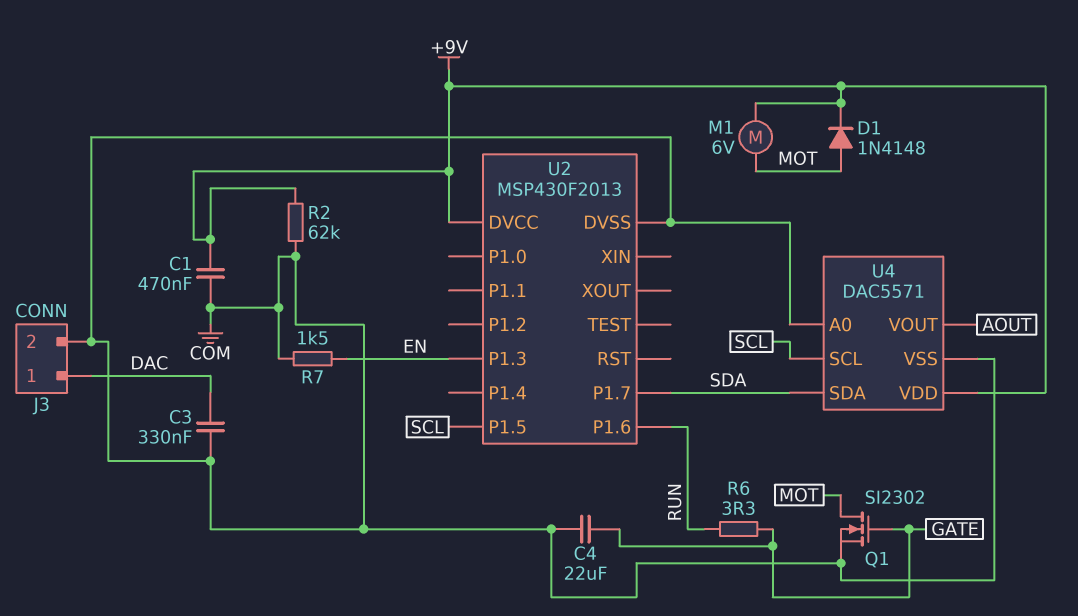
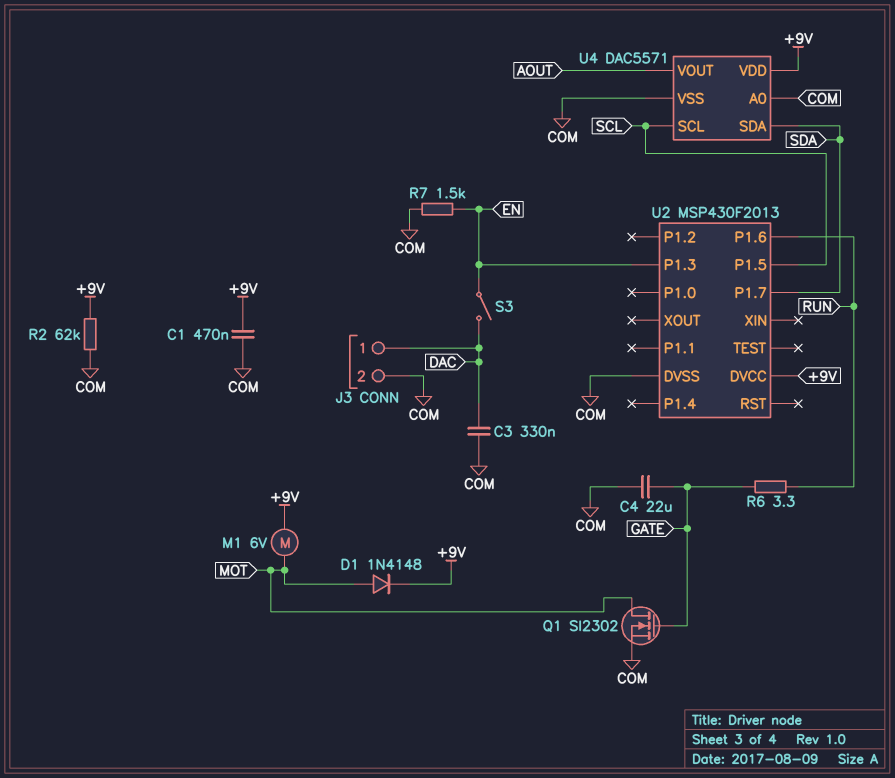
S3: none -> switch (DAC, EN)

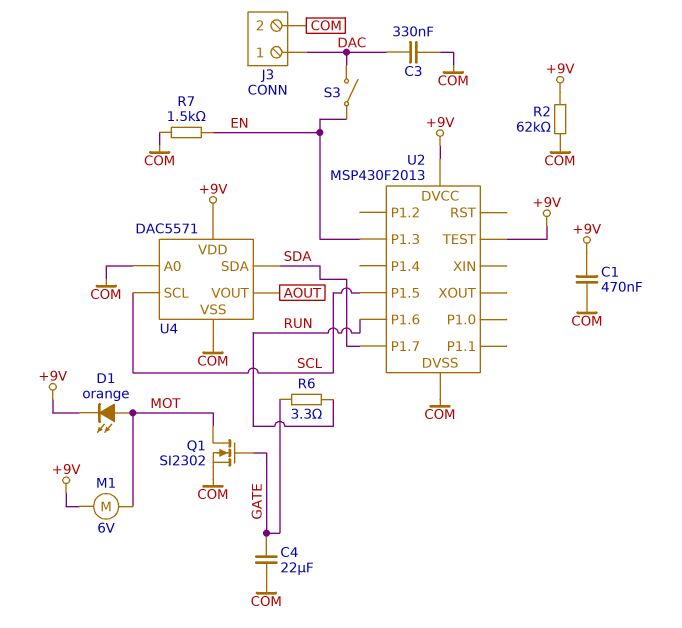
D1: diode 1N4148 (A MOT, K +9V) -> LED orange (A MOT, K +9V)
U2 pin TEST: none -> +9V

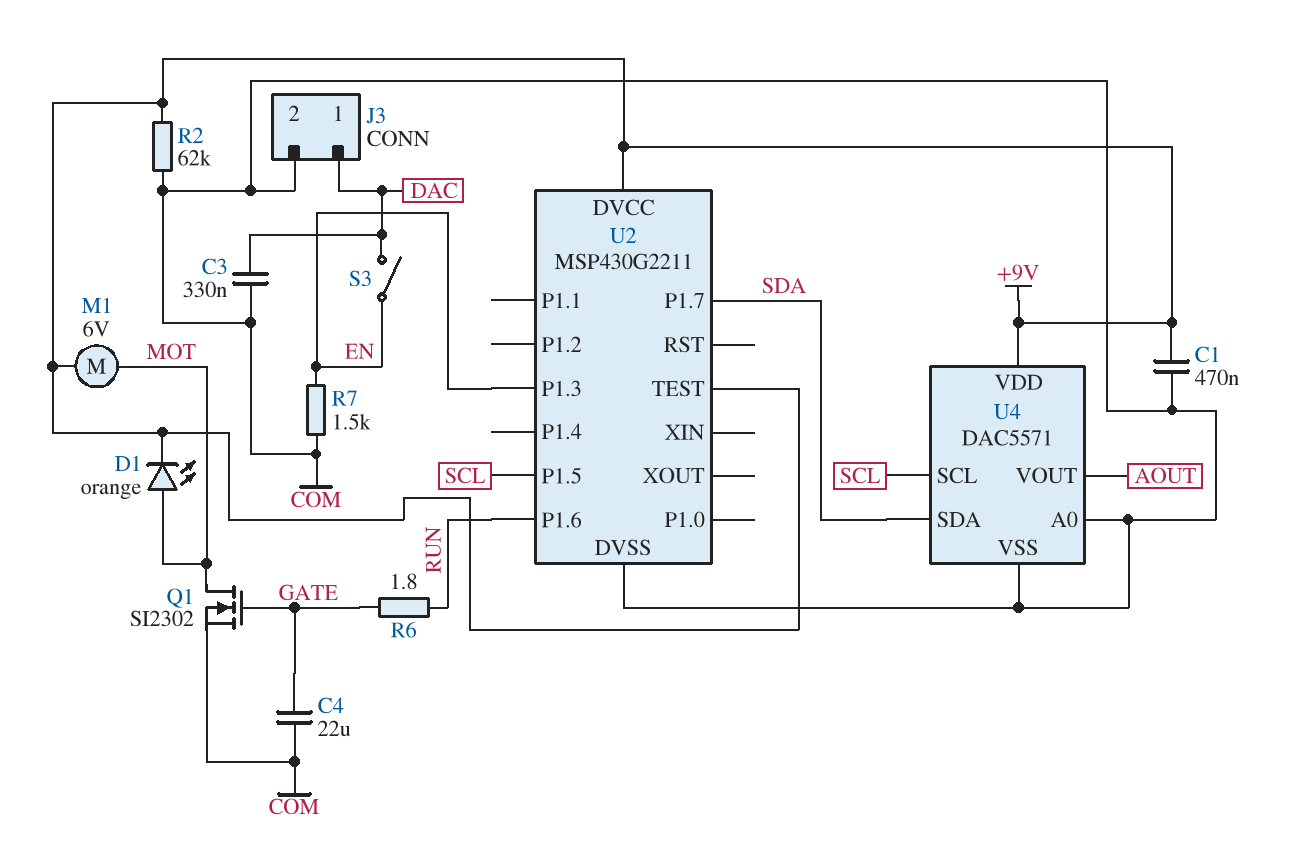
R6: 3.3 (GATE, RUN) -> 1.8 (GATE, RUN)
U2: MSP430F2013 -> MSP430G2211

